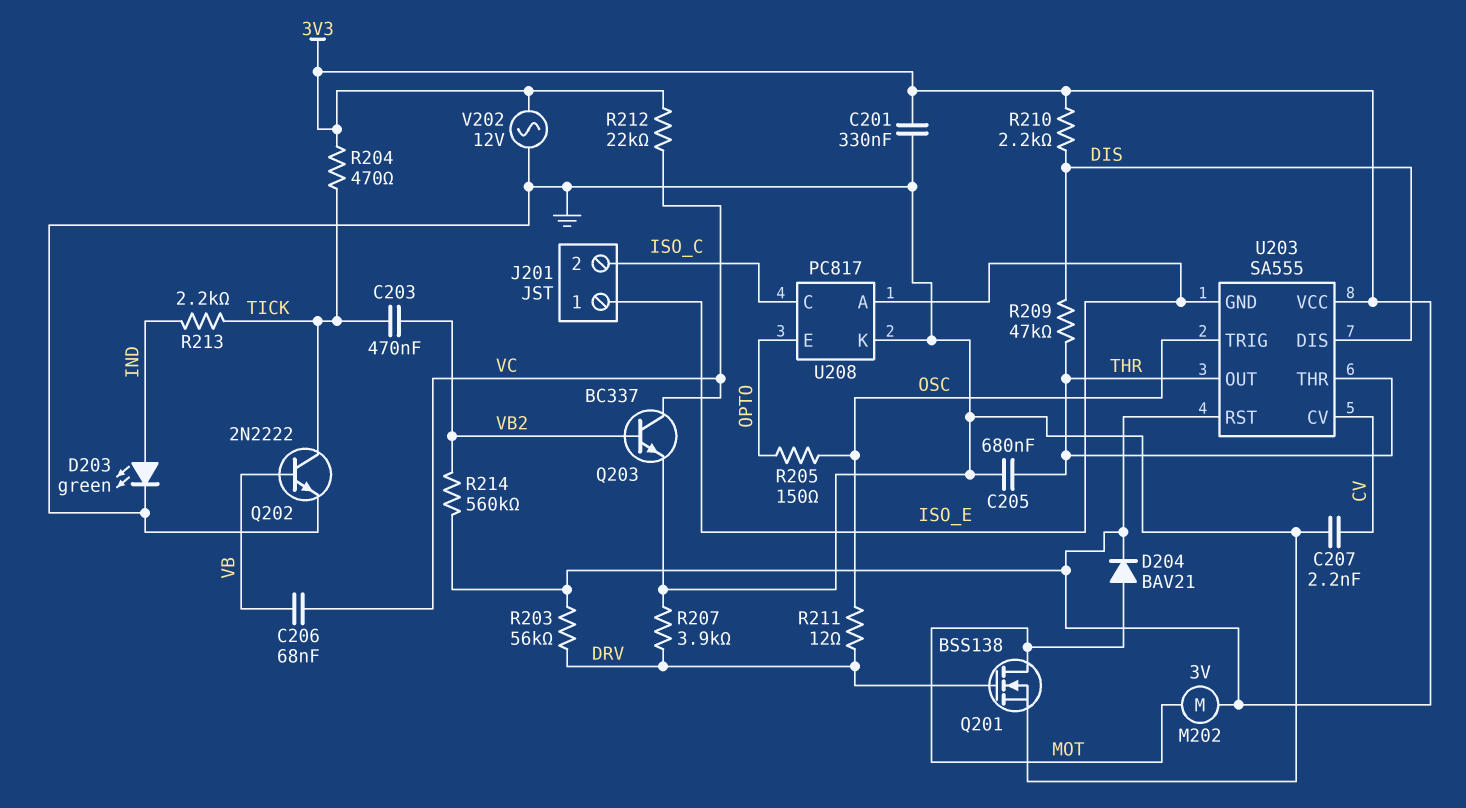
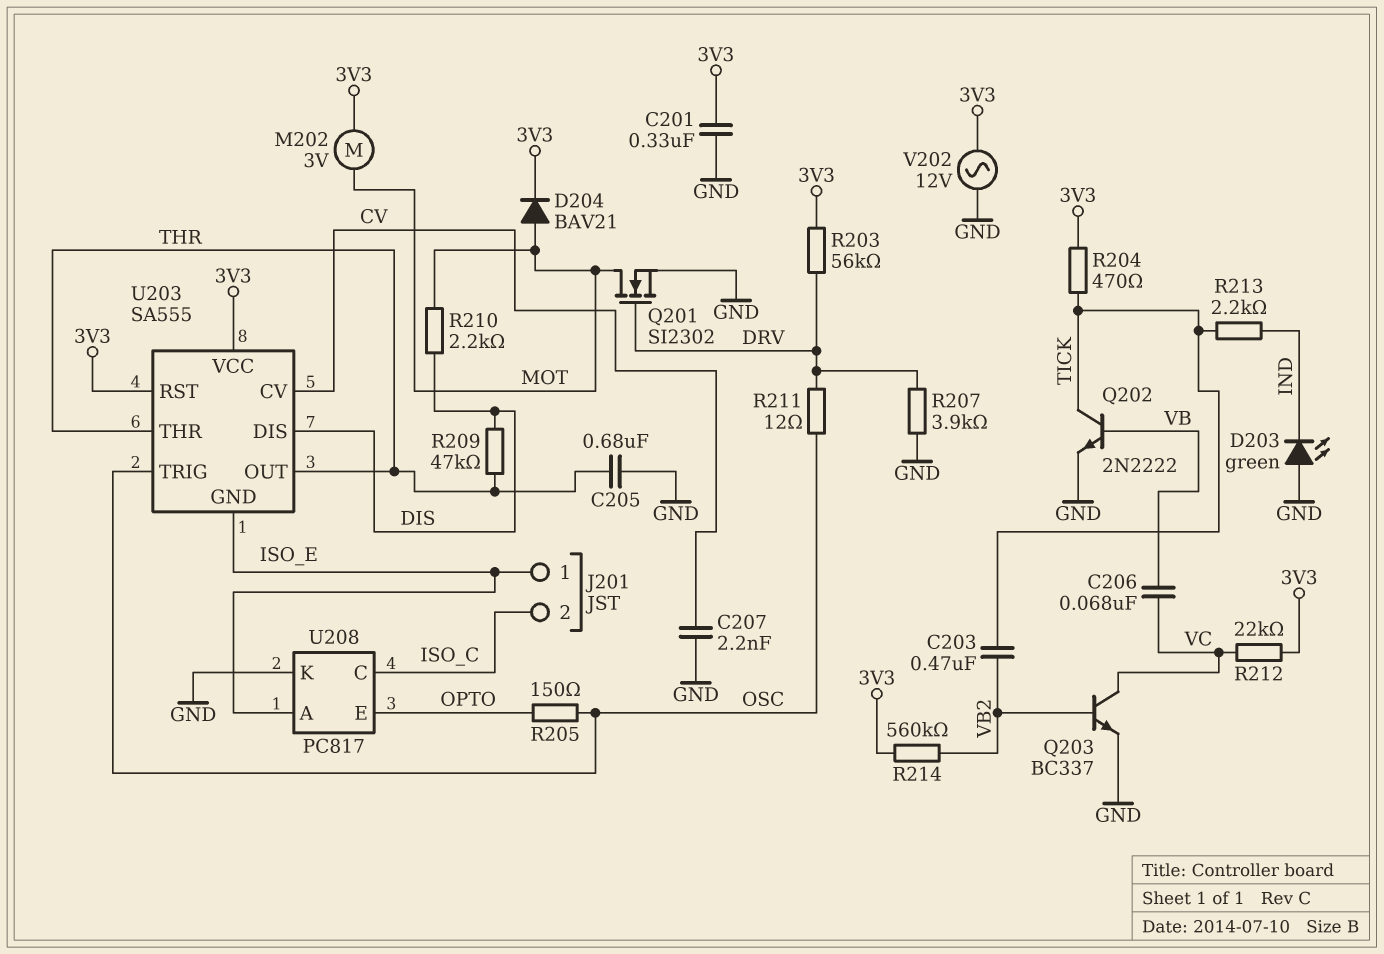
D203: LED green (A IND, K GND) -> LED green (A GND, K IND)
Q201: NMOS BSS138 (G DRV, D MOT, S GND) -> NMOS SI2302 (G DRV, D MOT, S GND)
R210: 2.2k (3V3, DIS) -> 2.2k (DIS, MOT)

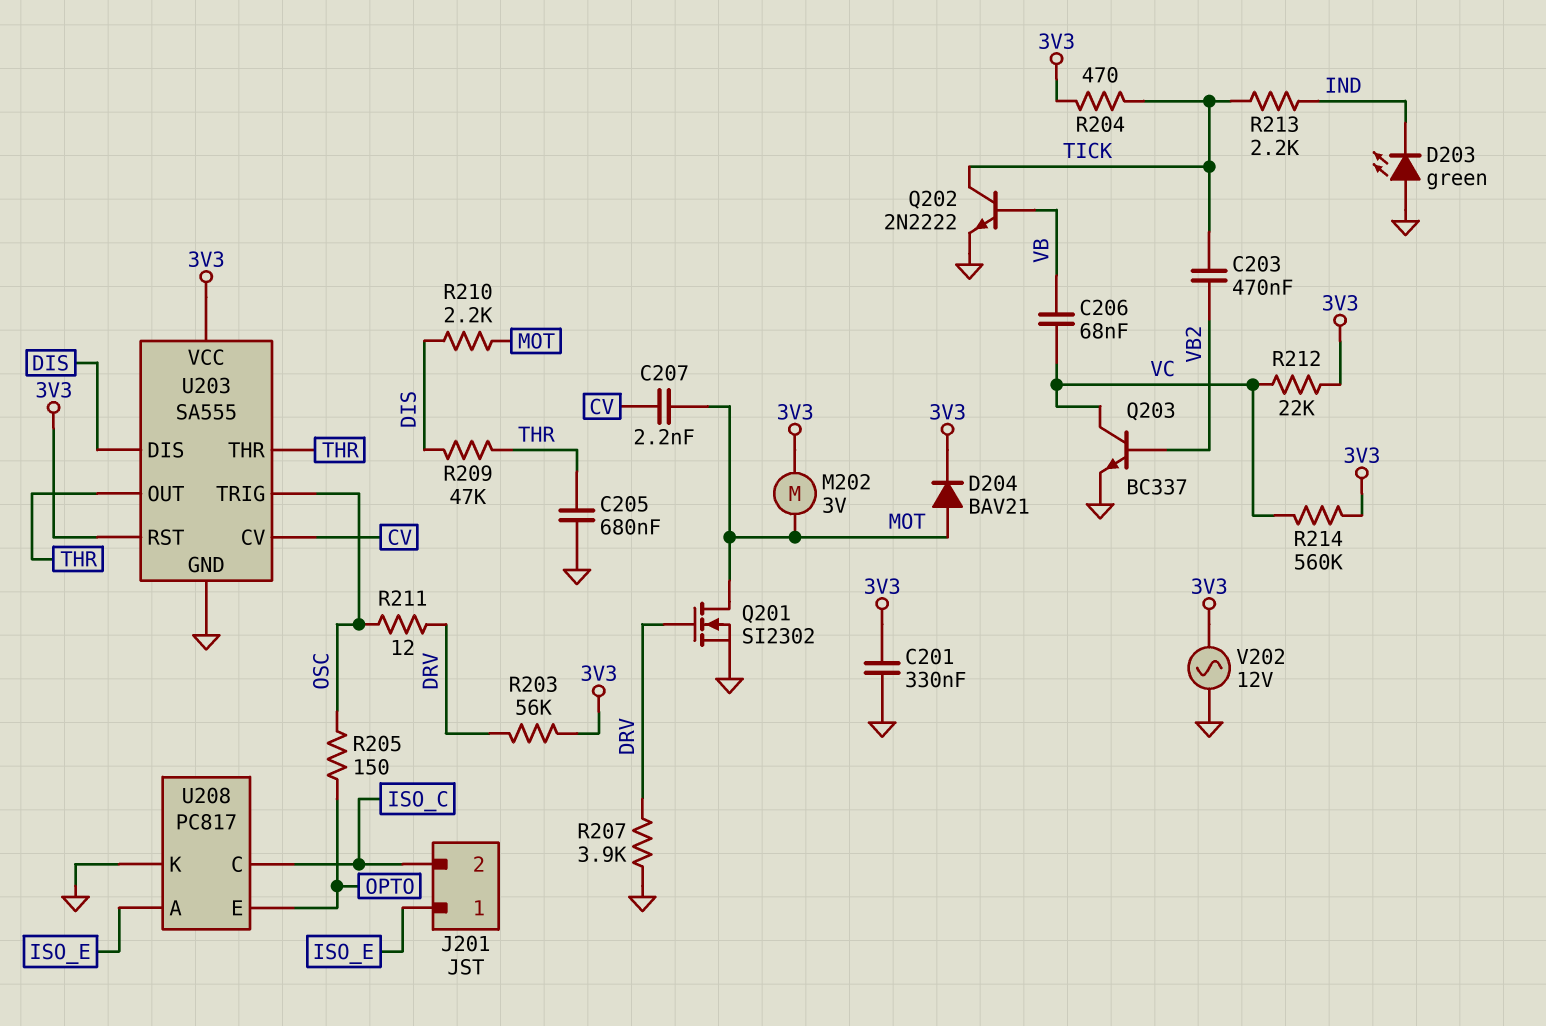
C207: 2.2nF (CV, GND) -> 2.2nF (CV, MOT)
R214: 560k (3V3, VB2) -> 560k (3V3, VC)
U203 pin GND: ISO_E -> GND

